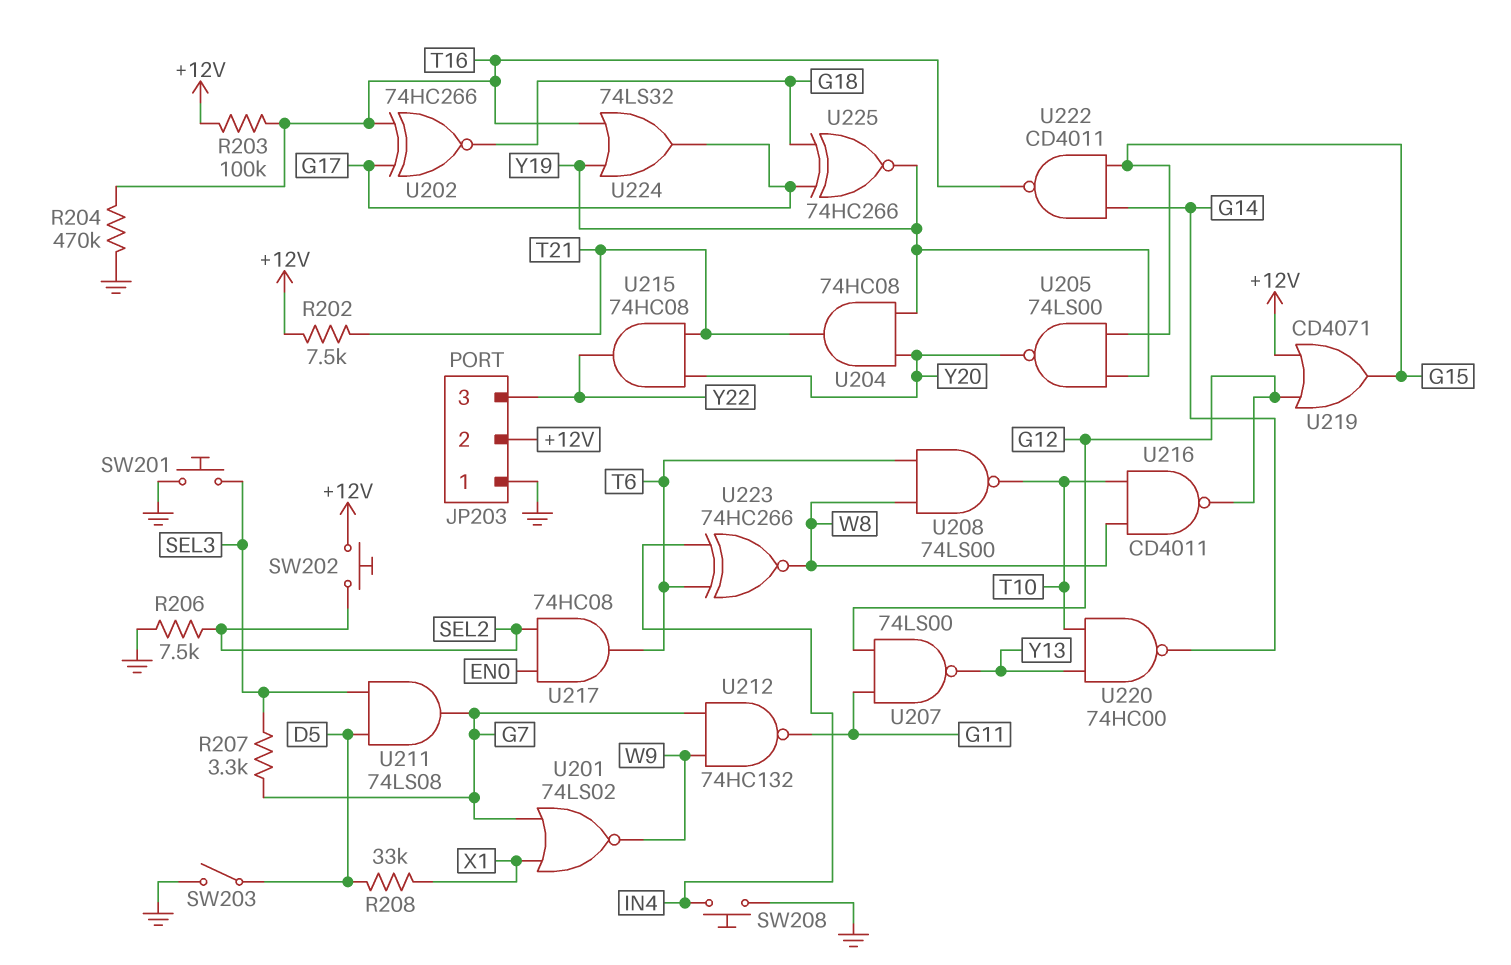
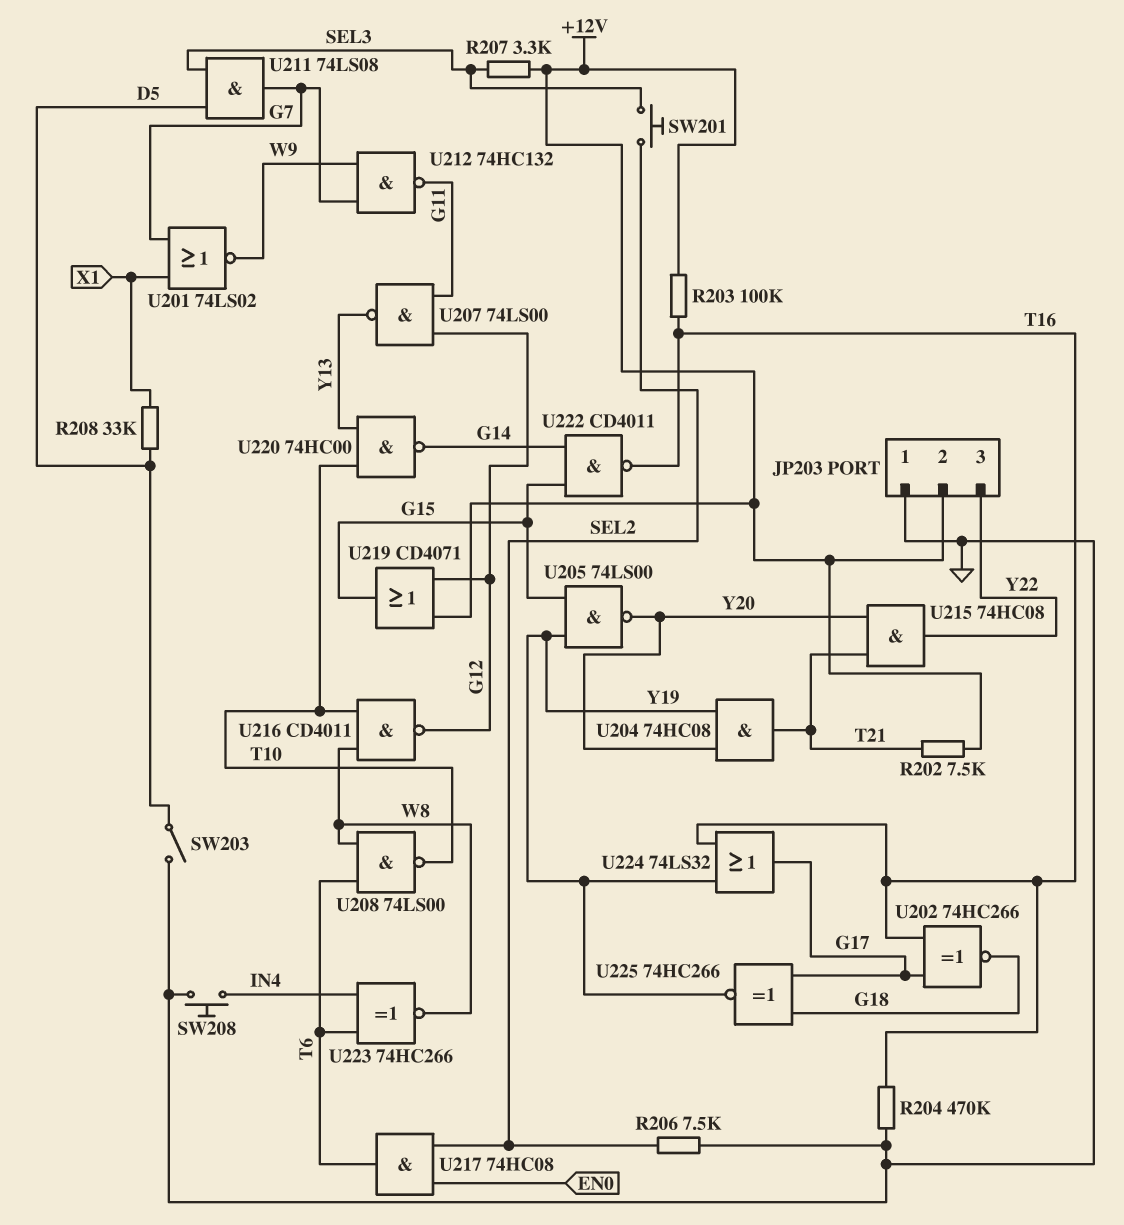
R207: 3.3k (G7, SEL3) -> 3.3k (+12V, SEL3)
SW201: button (GND, SEL3) -> button (SEL2, SEL3)
SW202: button (+12V, SEL2) -> none

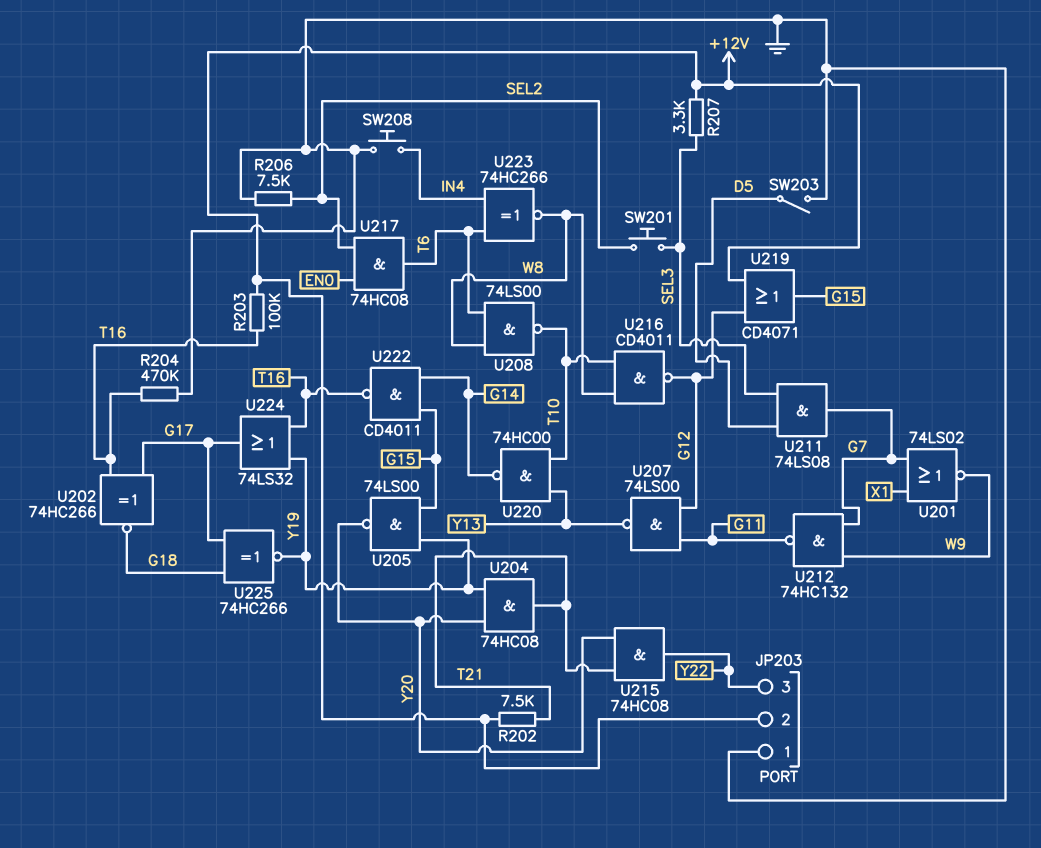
R208: 33k (D5, X1) -> none

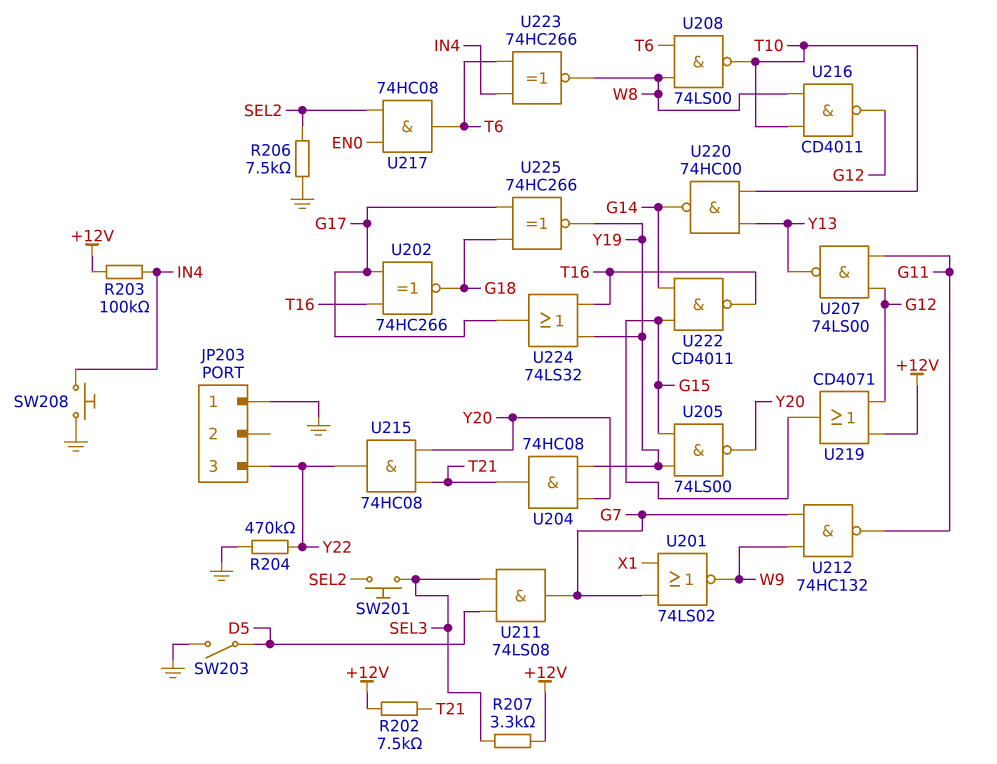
JP203 pin 2: +12V -> none
R203: 100k (+12V, T16) -> 100k (+12V, IN4)
R204: 470k (GND, T16) -> 470k (GND, Y22)

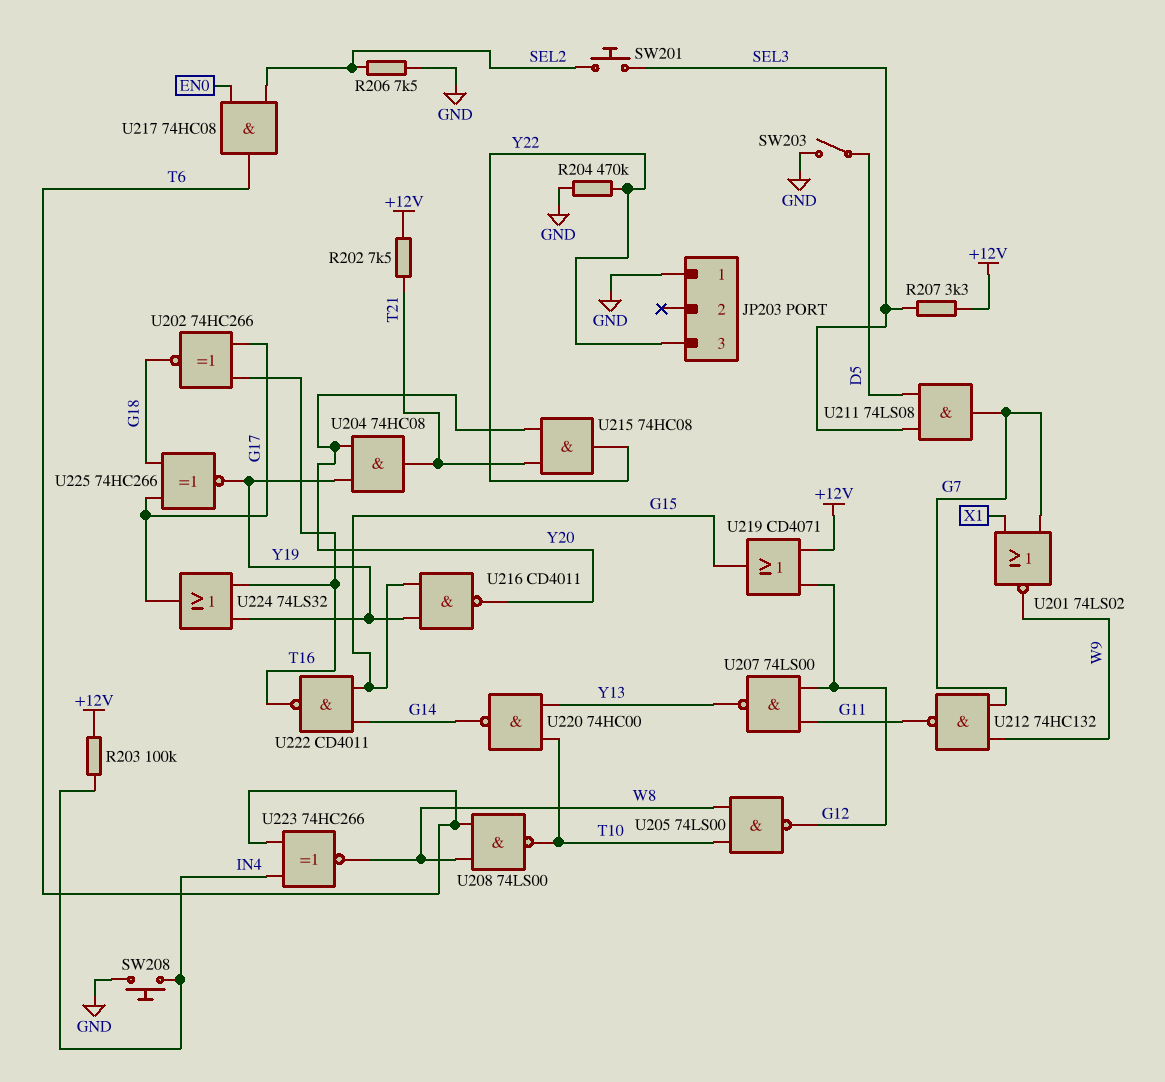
U205: NAND 74LS00 (in G15, in Y19, out Y20) -> NAND 74LS00 (in T10, in W8, out G12)
U216: NAND CD4011 (in T10, in W8, out G12) -> NAND CD4011 (in G15, in Y19, out Y20)

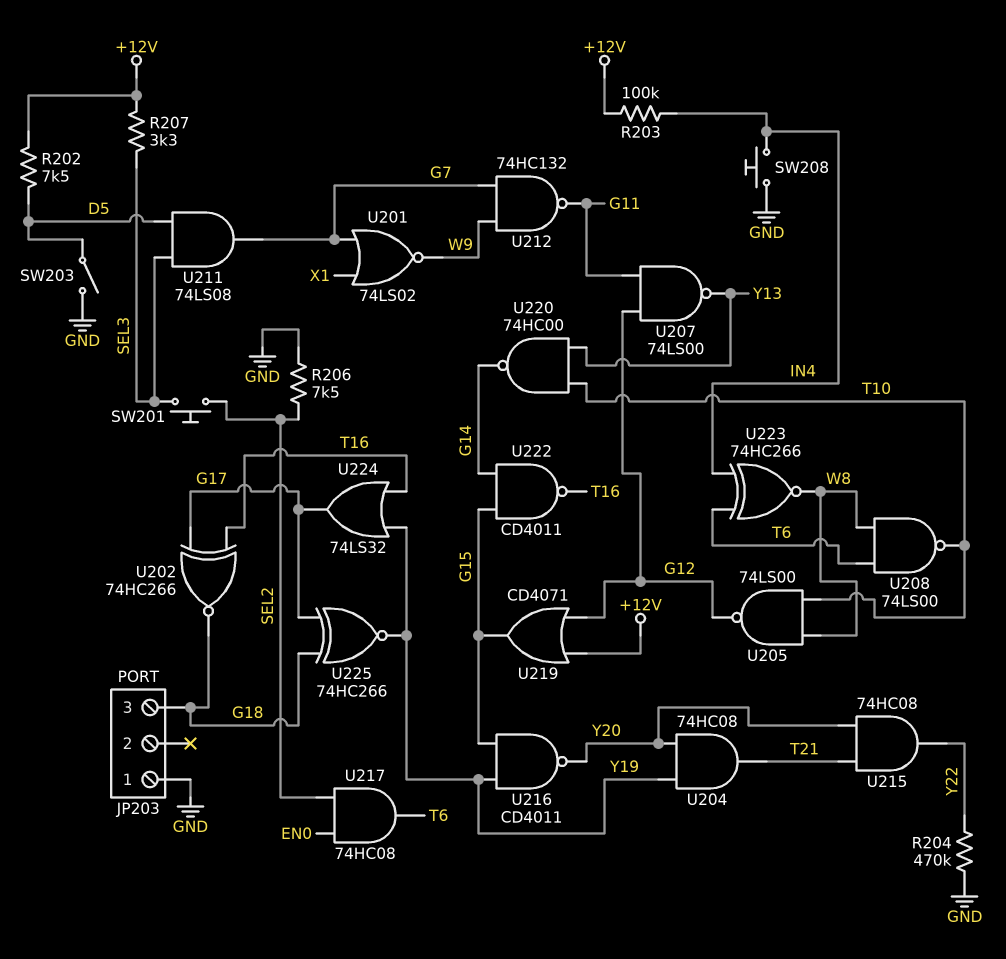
JP203 pin 3: Y22 -> G18
R202: 7.5k (+12V, T21) -> 7.5k (+12V, D5)

